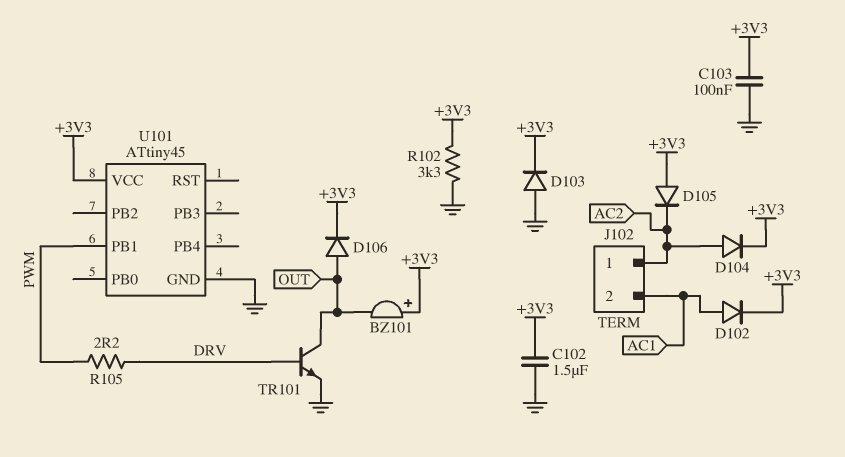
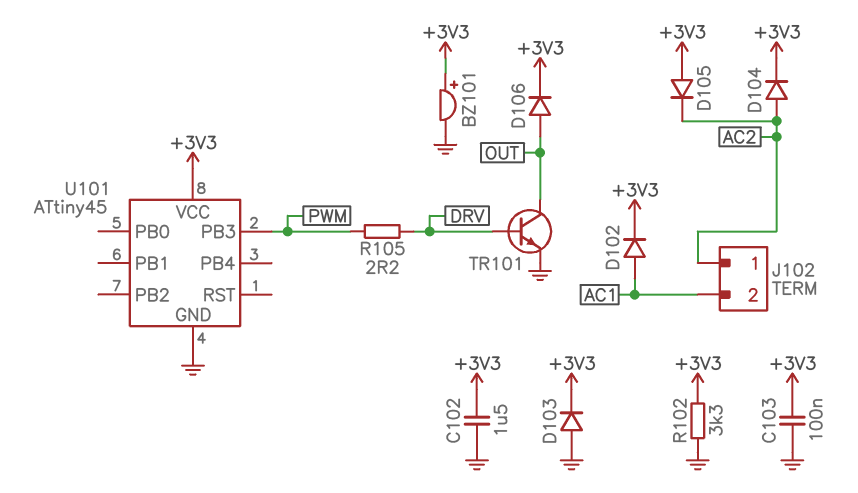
BZ101: buzzer (plus +3V3, minus OUT) -> buzzer (plus +3V3, minus GND)
U101 pin PB1: PWM -> none
U101 pin PB3: none -> PWM

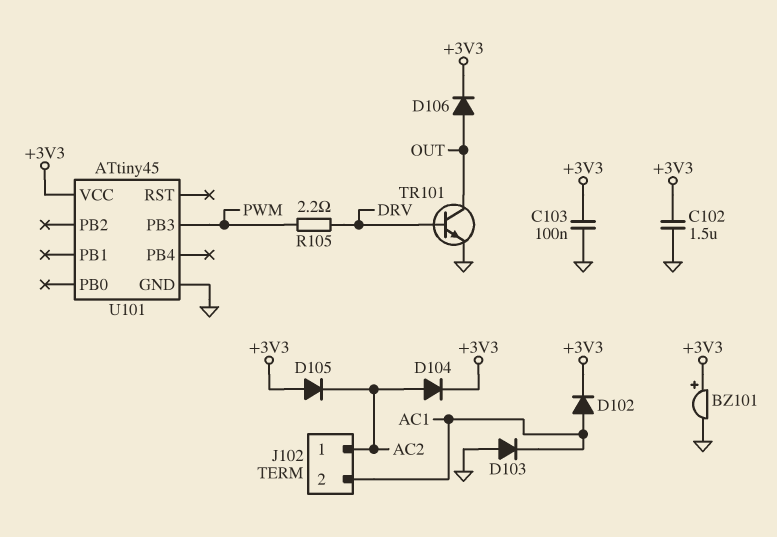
D103: diode (A GND, K +3V3) -> diode (A GND, K AC1)
R102: 3.3k (+3V3, GND) -> none

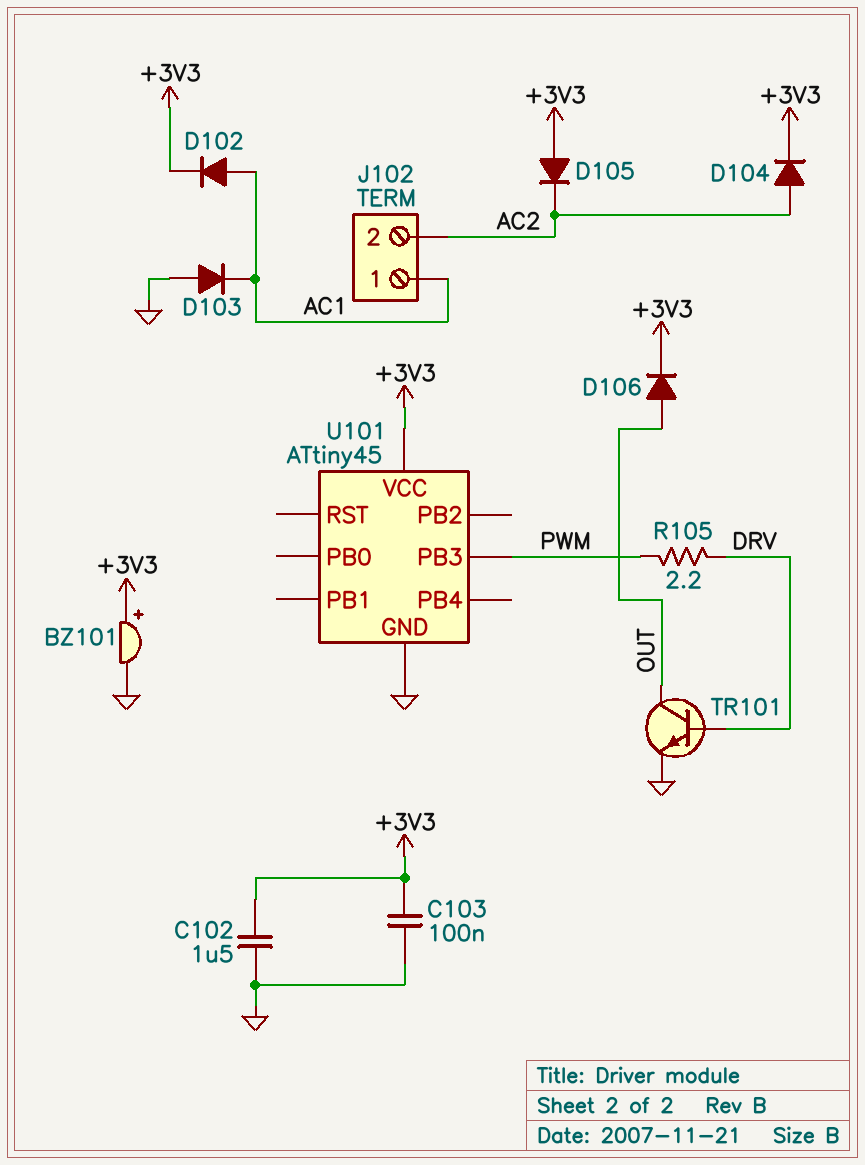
J102 pin 1: AC2 -> AC1
J102 pin 2: AC1 -> AC2

